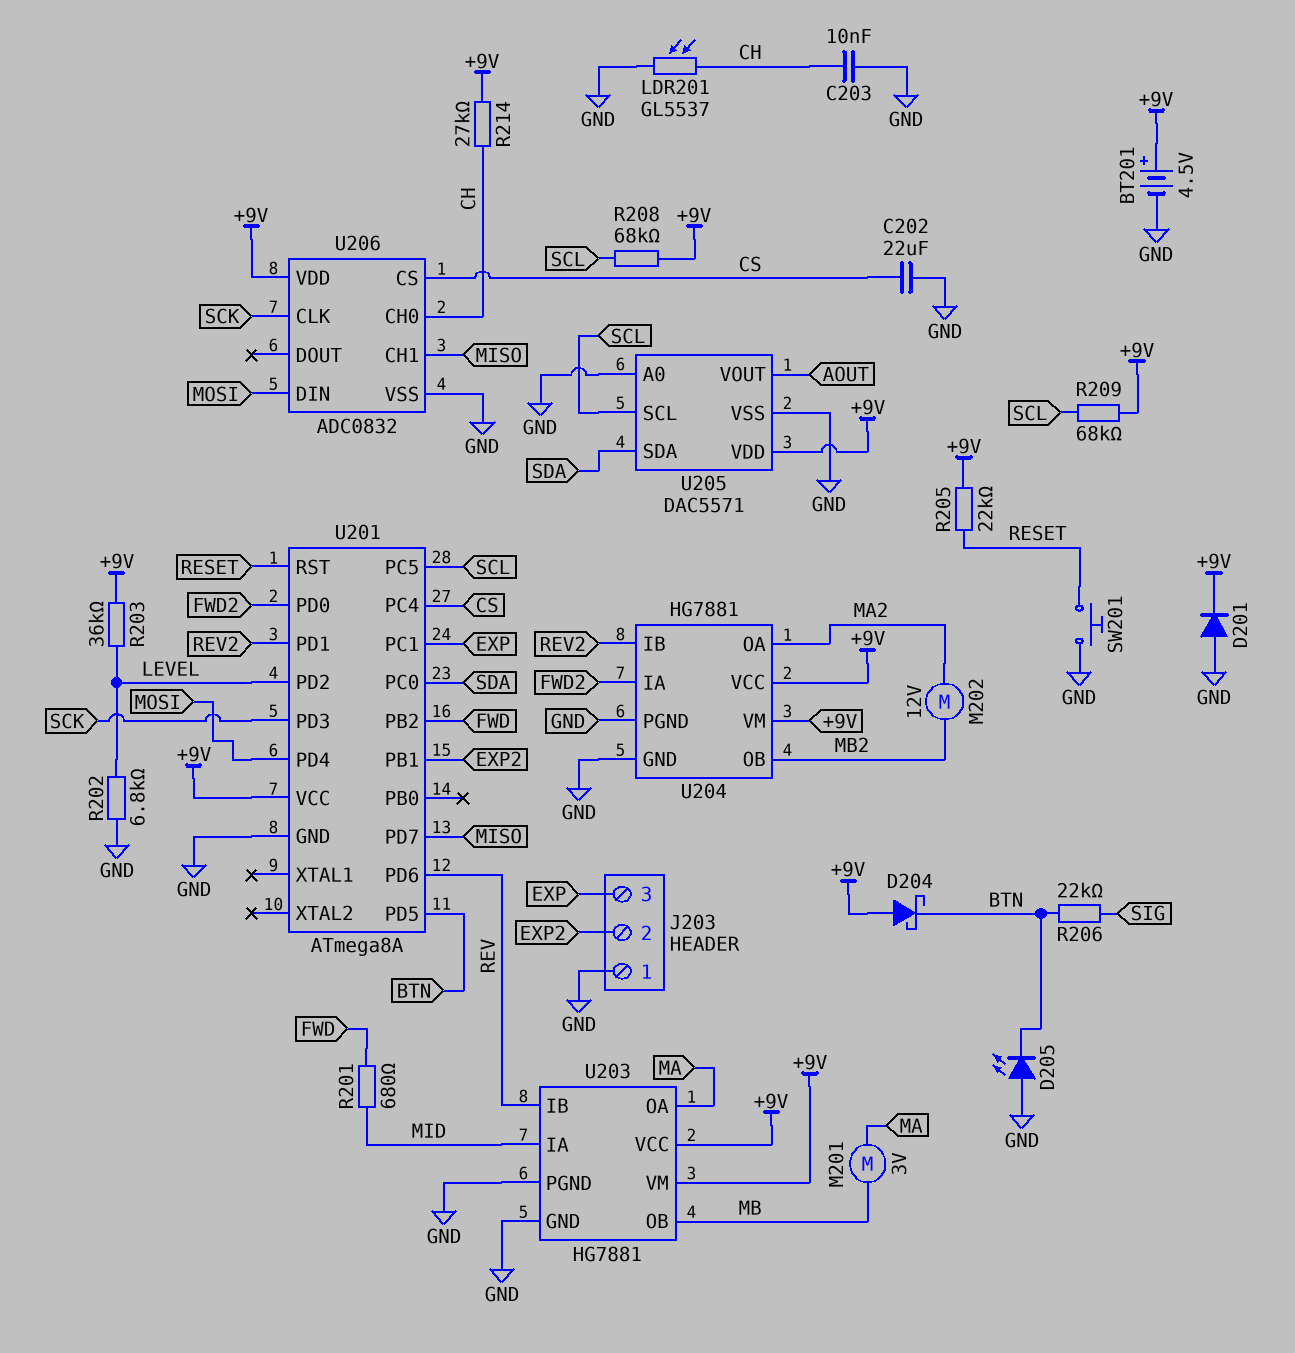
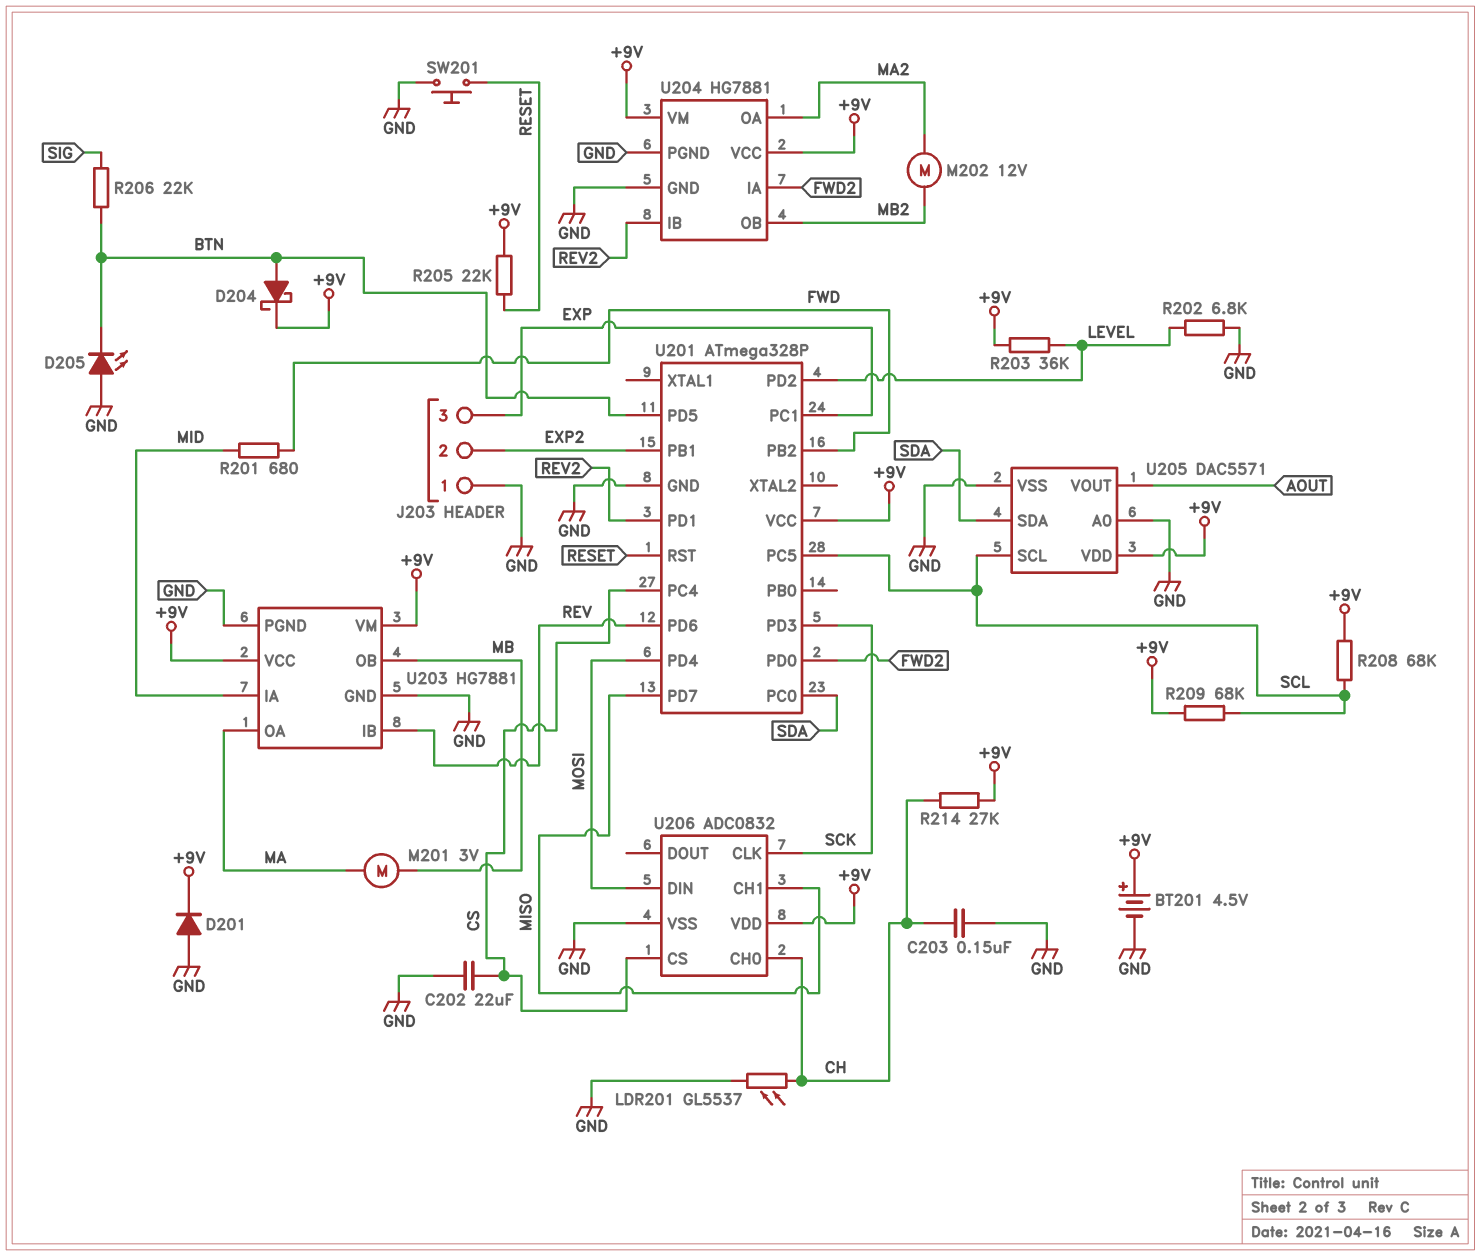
C203: 10nF (CH, GND) -> 150nF (CH, GND)
D204: schottky (A +9V, K BTN) -> schottky (A BTN, K +9V)
U201: ATmega8A -> ATmega328P

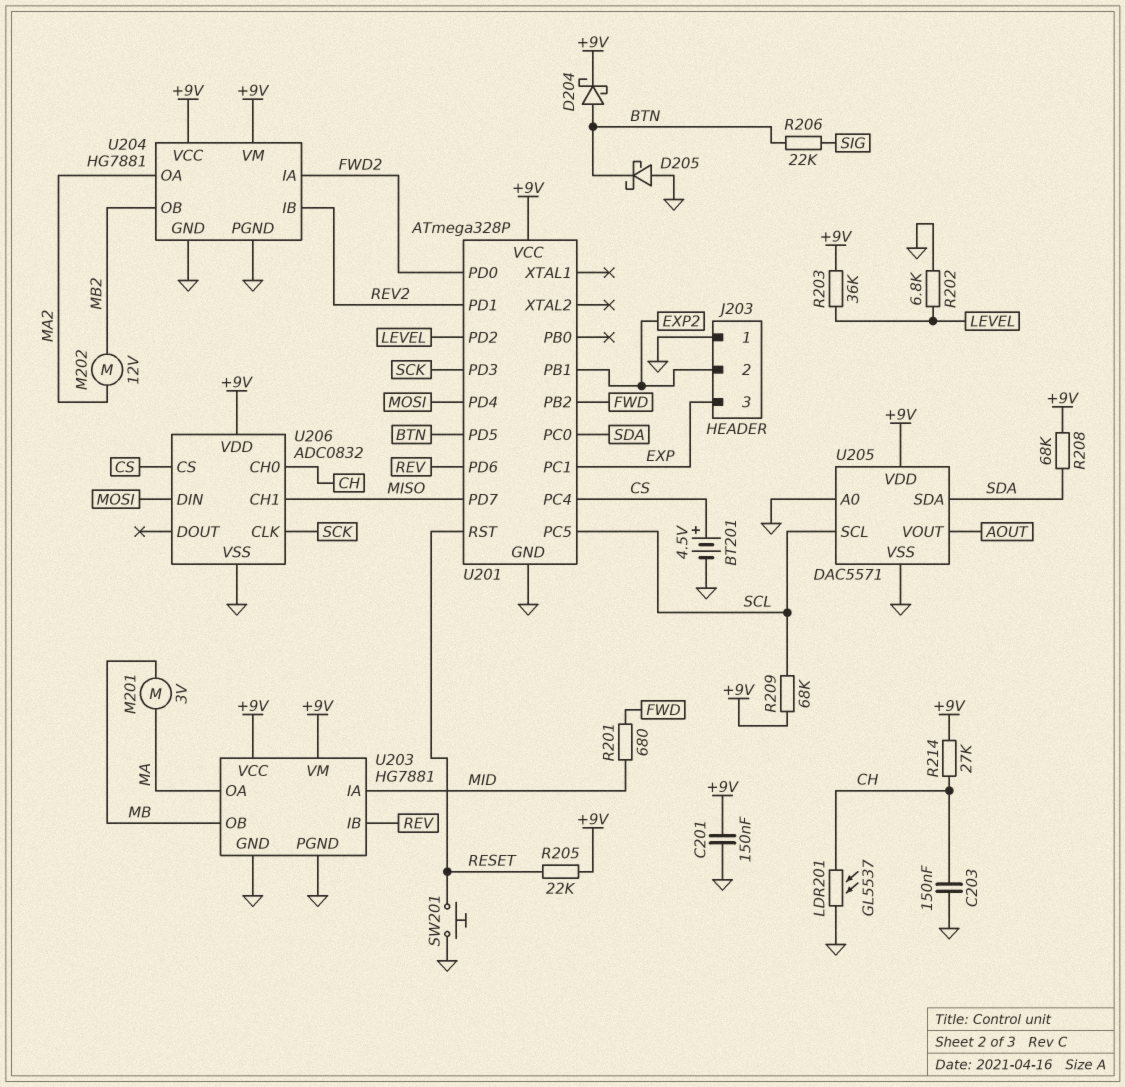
BT201: 4.5V (plus +9V, minus GND) -> 4.5V (plus CS, minus GND)
C201: none -> 150nF (+9V, GND)
C202: 22uF (CS, GND) -> none
D201: diode (A GND, K +9V) -> none
D205: LED (A GND, K BTN) -> schottky (A GND, K BTN)
R208: 68k (+9V, SCL) -> 68k (+9V, SDA)

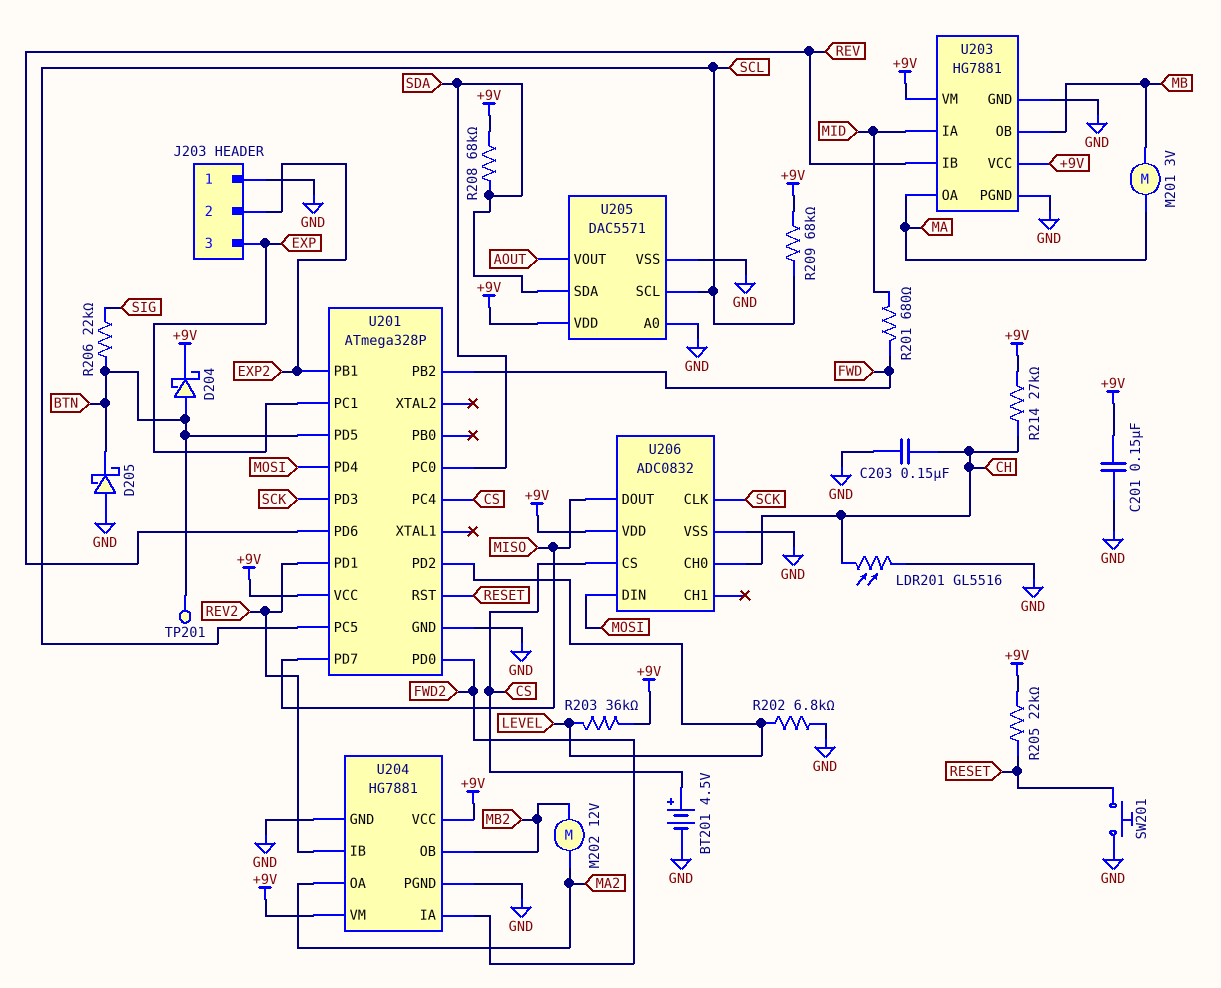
LDR201: GL5537 (CH, GND) -> GL5516 (CH, GND)
TP201: none -> test point (BTN)
U206 pin CH1: MISO -> none
U206 pin DOUT: none -> MISO

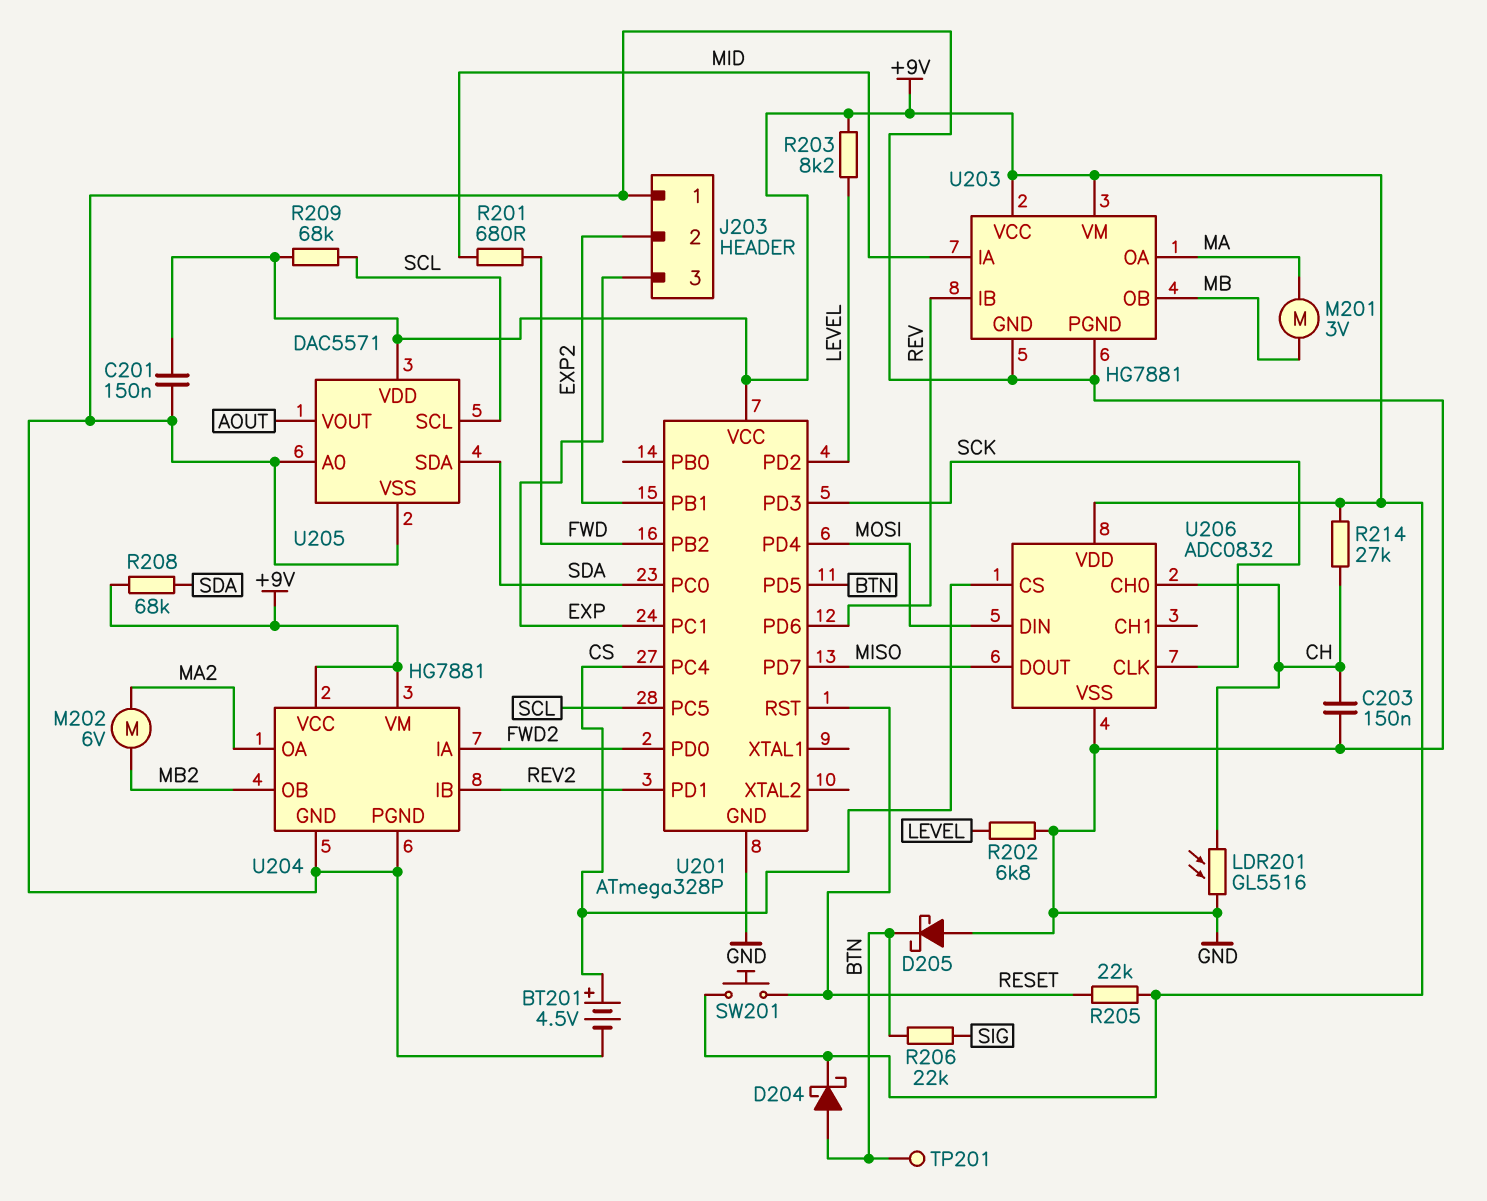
M202: motor 12V (MA2, MB2) -> motor 6V (MA2, MB2)
R203: 36k (+9V, LEVEL) -> 8.2k (+9V, LEVEL)
SW201: button (GND, RESET) -> button (+9V, RESET)

